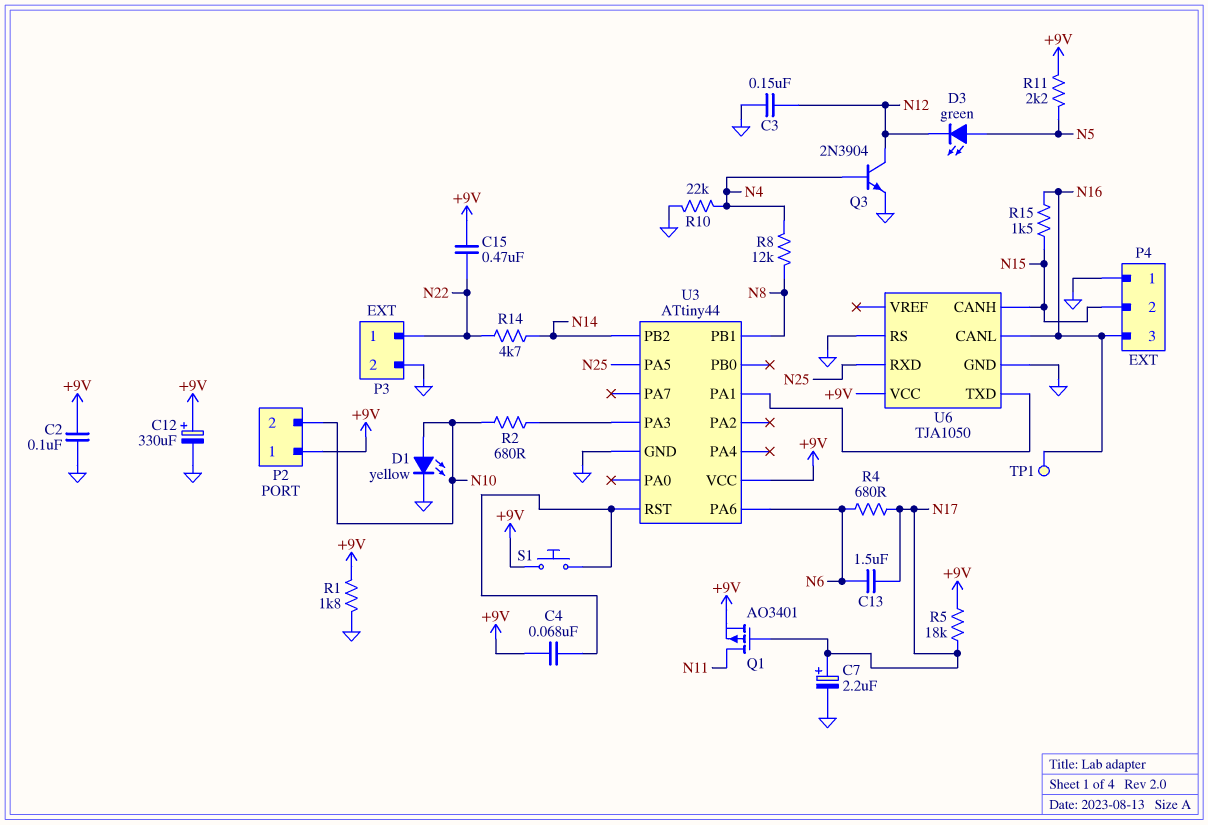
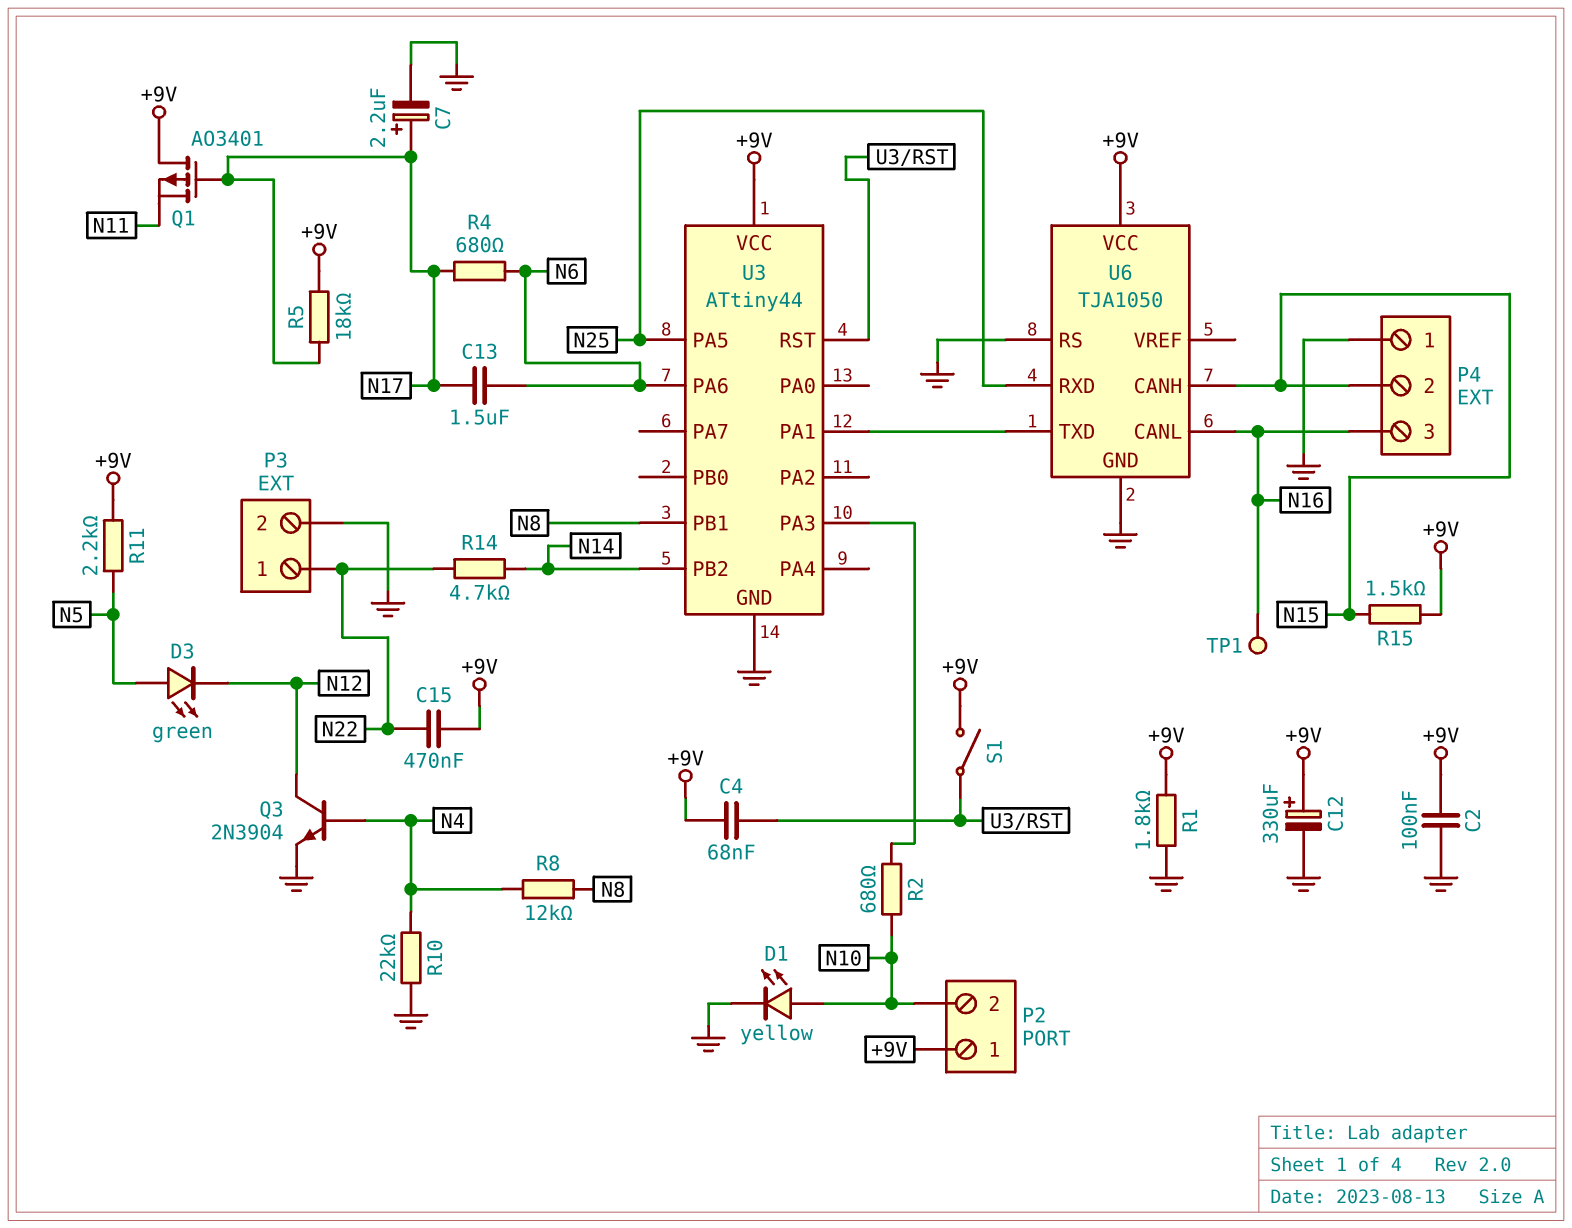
C3: 150nF (GND, N12) -> none
Q1: PMOS AO3401 (G N17, D N11, S +9V) -> PMOS AO3401 (G N17, D +9V, S N11)
R15: 1.5k (N15, N16) -> 1.5k (+9V, N15)
S1: button (+9V, U3/RST) -> switch (+9V, U3/RST)

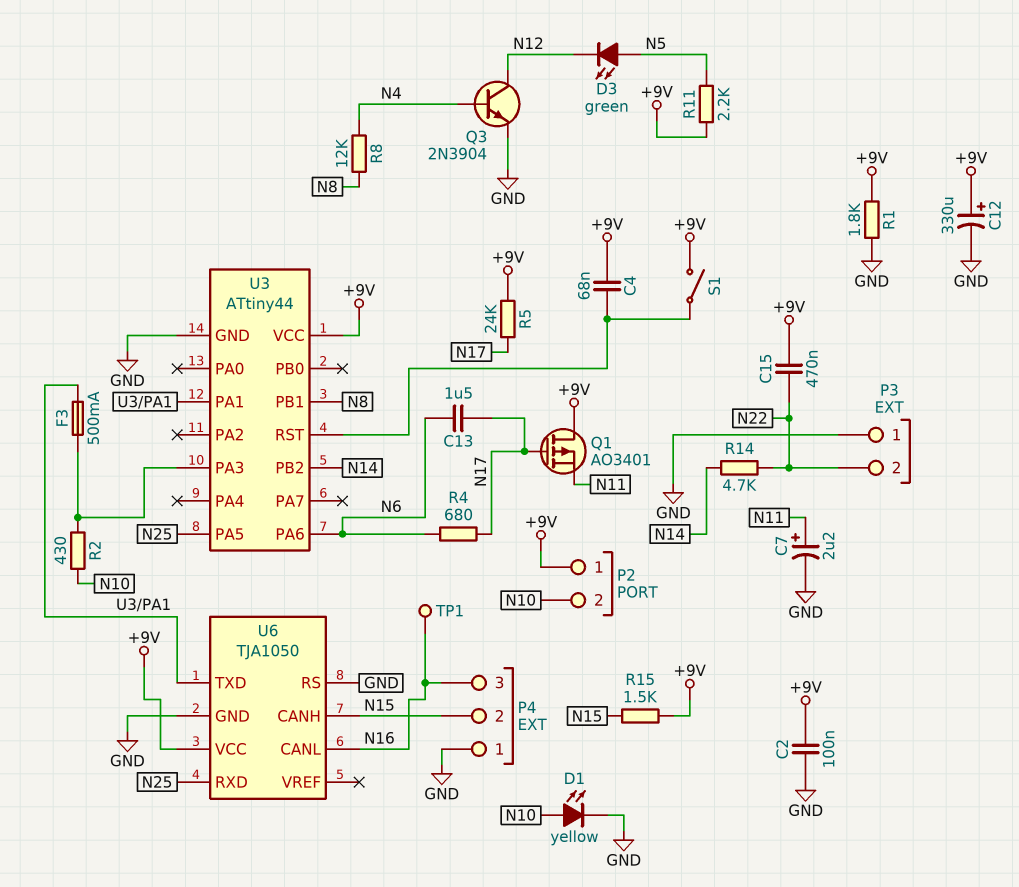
C7: 2.2uF (plus N17, minus GND) -> 2.2uF (plus N11, minus GND)
F3: none -> 500mA (U3/PA1, U3/PA3)
P3 pin 1: N22 -> GND
P3 pin 2: GND -> N22
R2: 680 (N10, U3/PA3) -> 430 (N10, U3/PA3)
R5: 18k (+9V, N17) -> 24k (+9V, N17)
R10: 22k (GND, N4) -> none

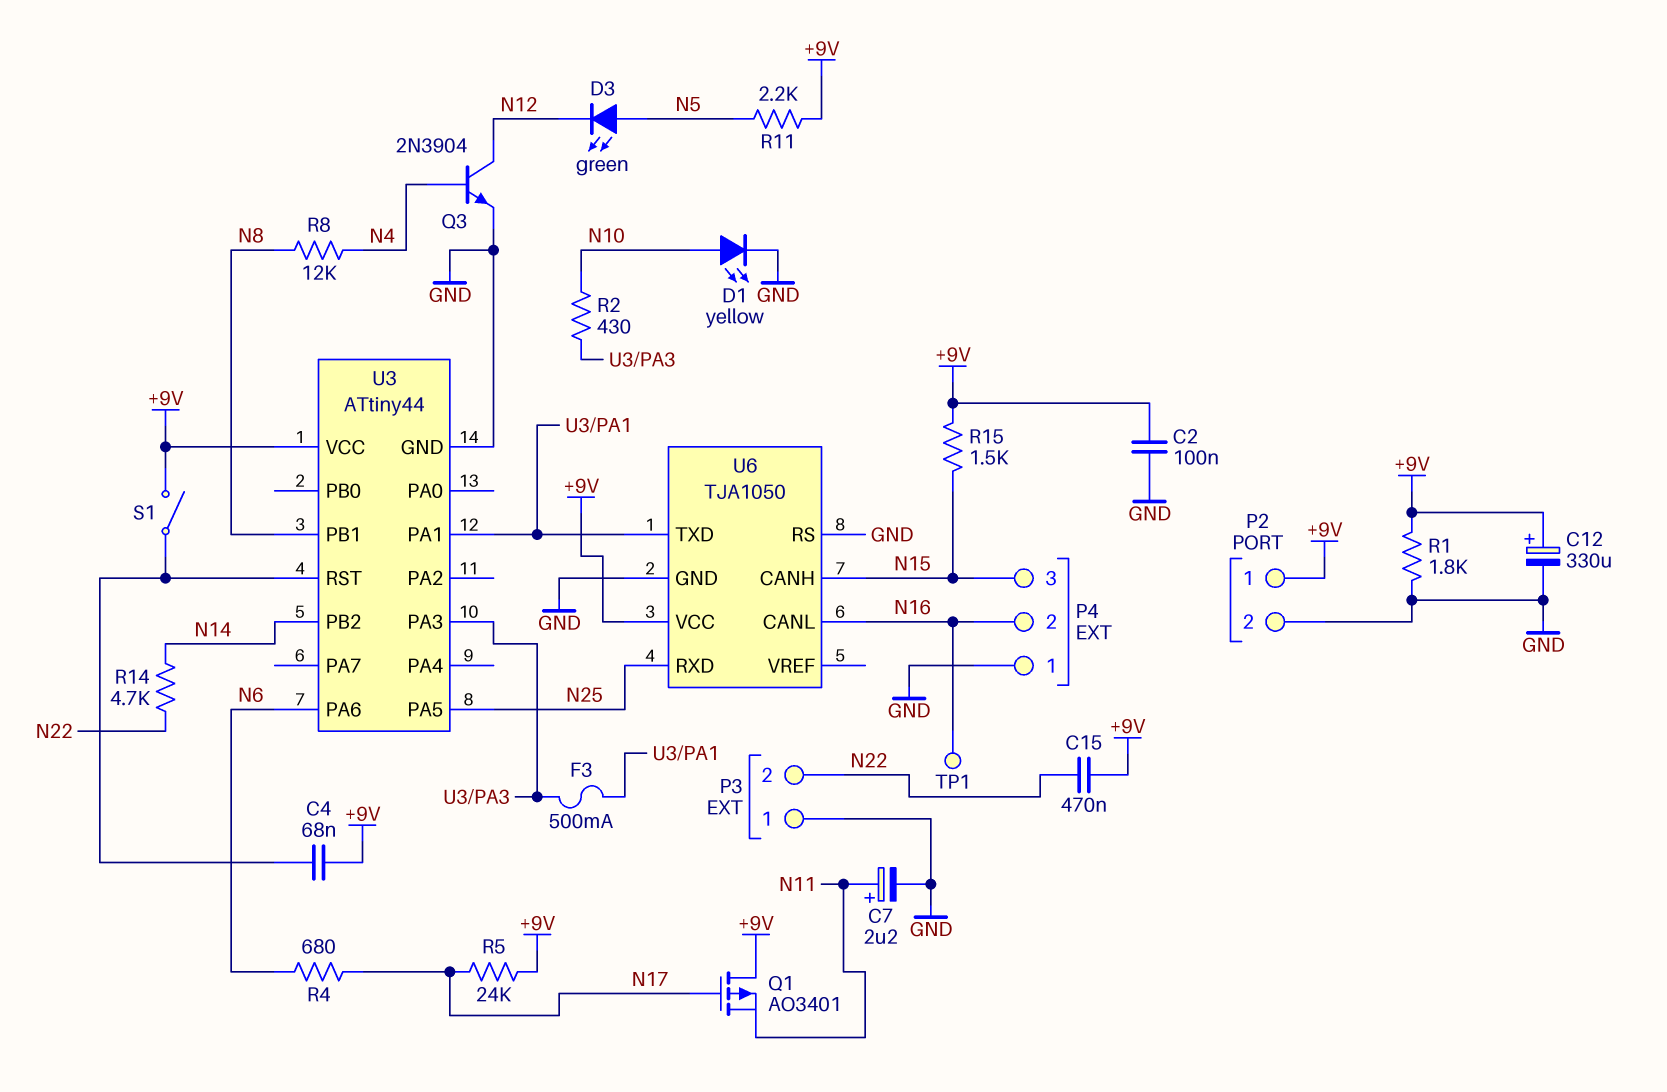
C13: 1.5uF (N6, N17) -> none
P2 pin 2: N10 -> GND
P4 pin 2: N15 -> N16
P4 pin 3: N16 -> N15

